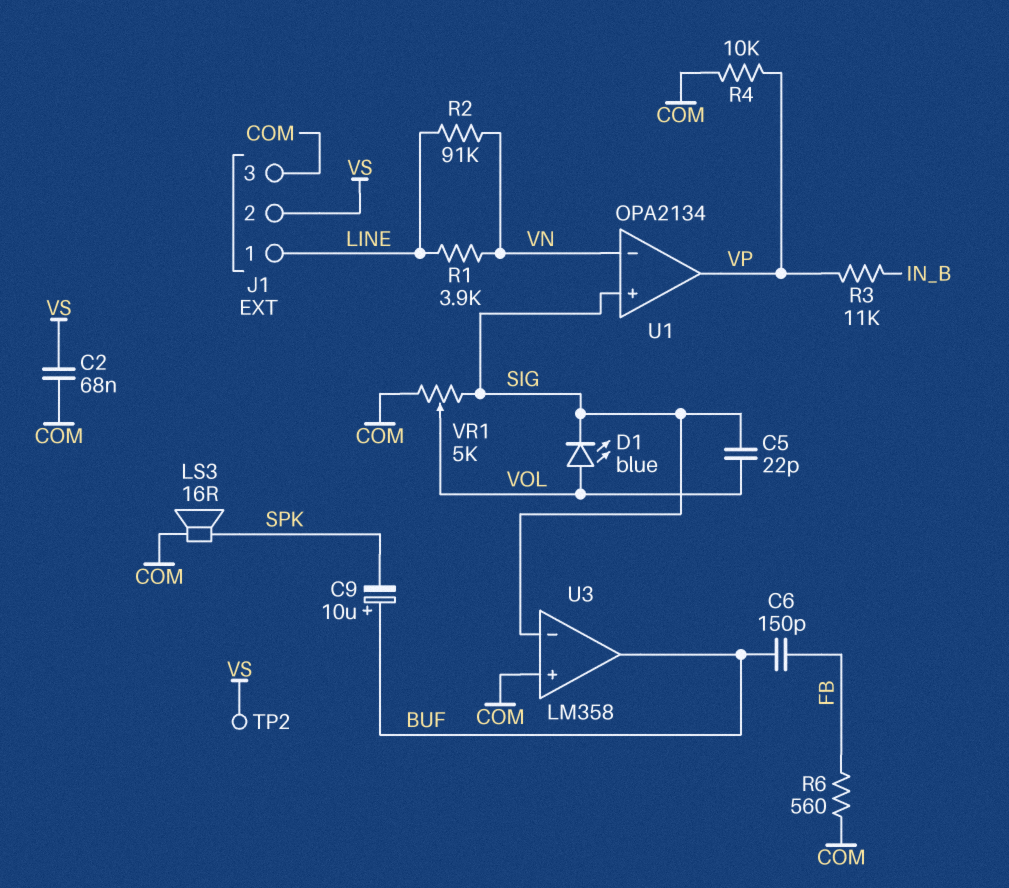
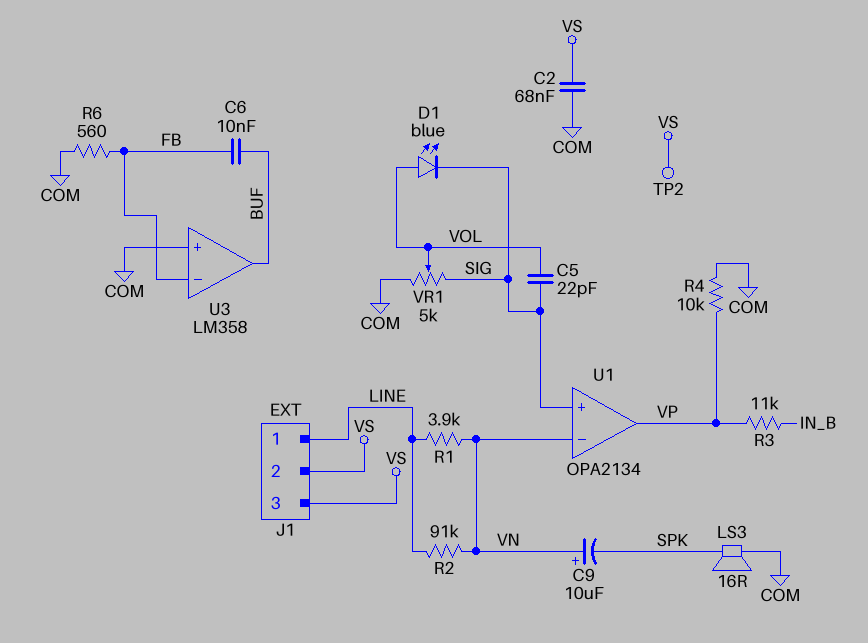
C6: 150pF (BUF, FB) -> 10nF (BUF, FB)
C9: 10uF (plus BUF, minus SPK) -> 10uF (plus VN, minus SPK)
J1 pin 3: COM -> VS
U3 pin in-: SIG -> FB

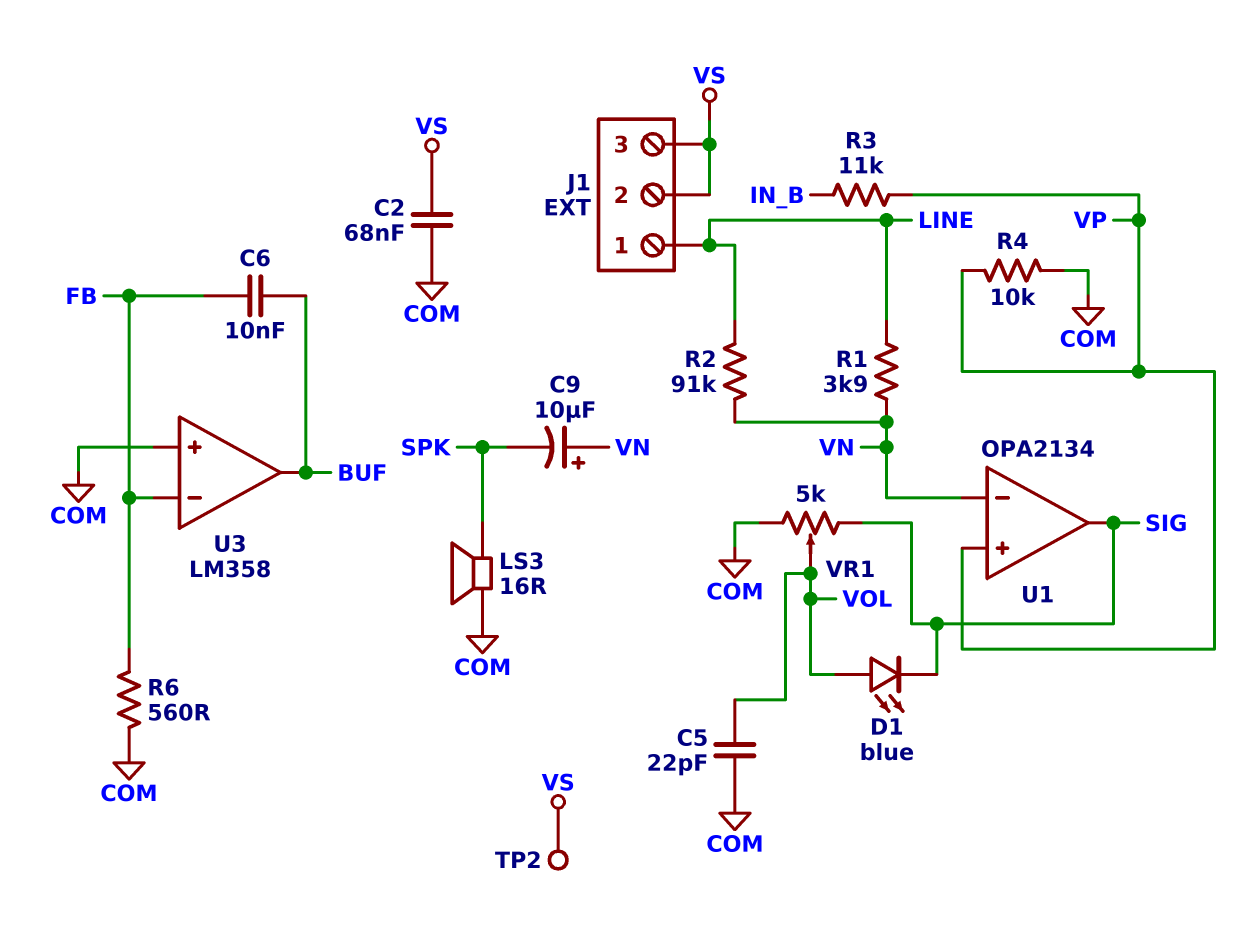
C5: 22pF (SIG, VOL) -> 22pF (COM, VOL)
U1 pin in+: SIG -> VP
U1 pin out: VP -> SIG

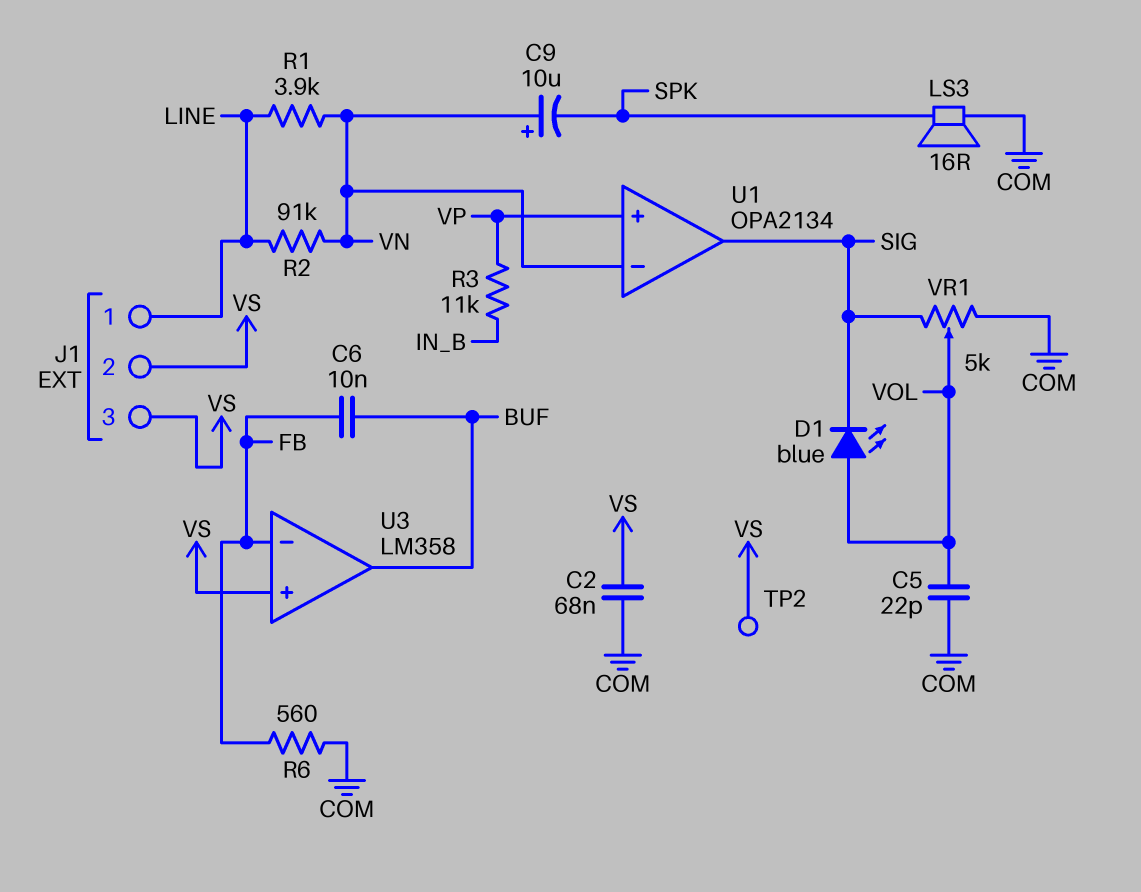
R4: 10k (COM, VP) -> none
U3 pin in+: COM -> VS

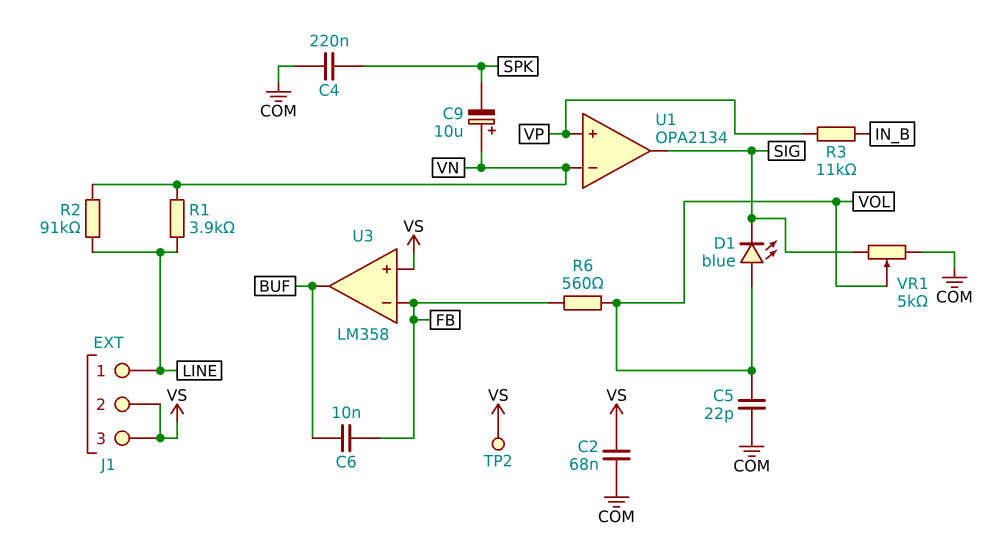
C4: none -> 220nF (COM, SPK)
LS3: speaker 16R (COM, SPK) -> none
R6: 560 (COM, FB) -> 560 (FB, VOL)

